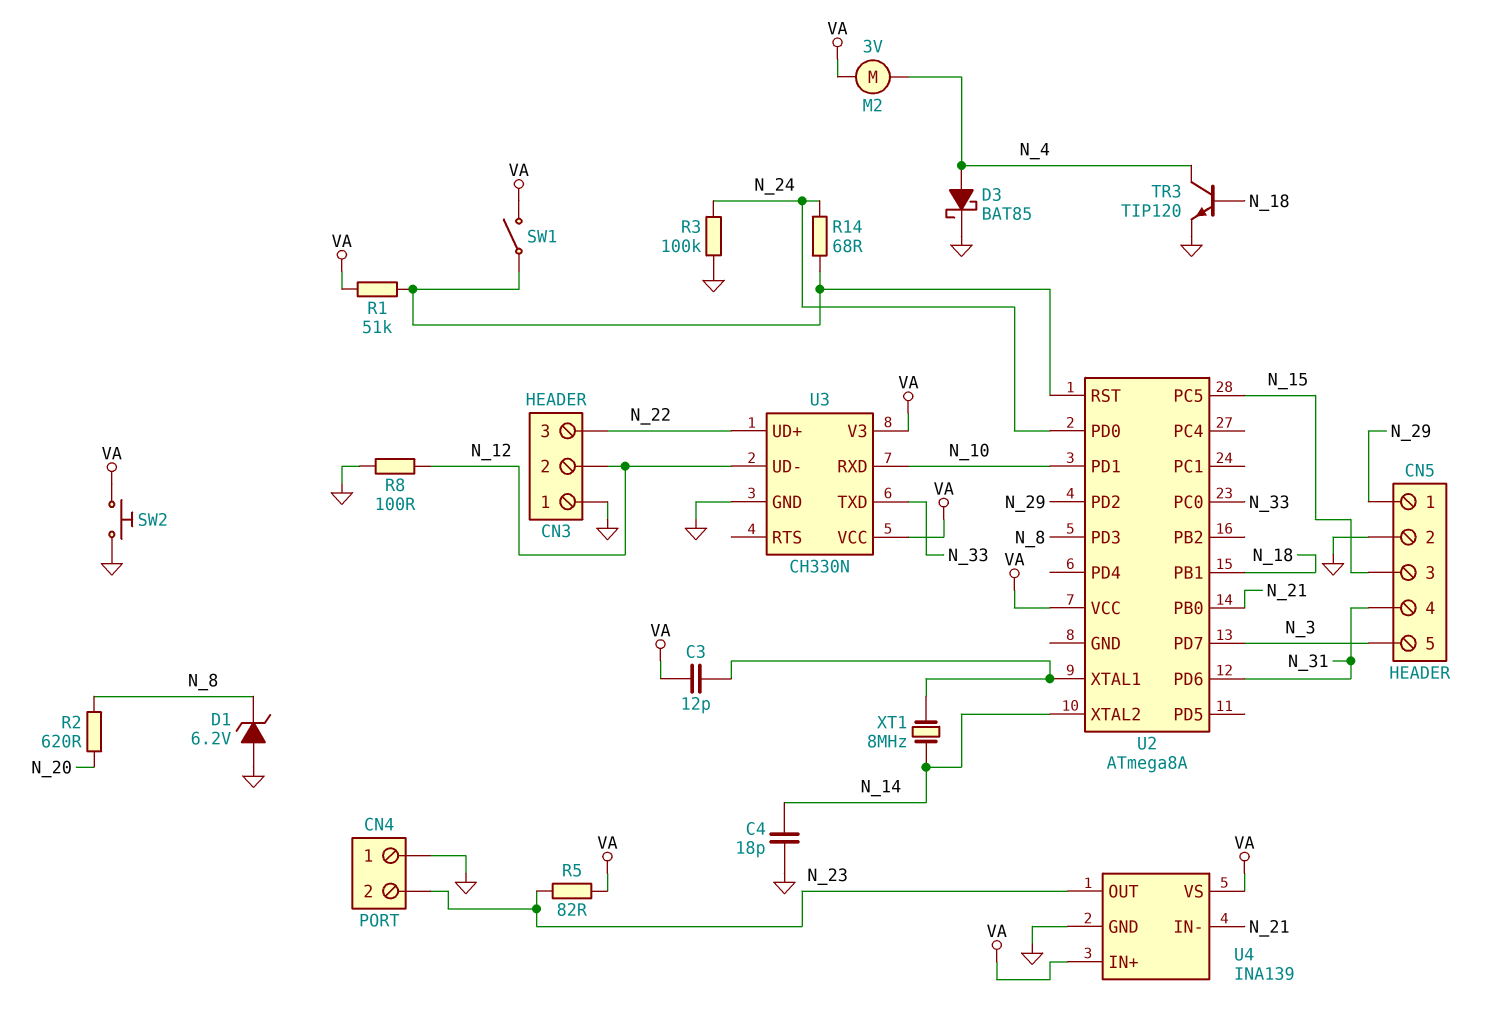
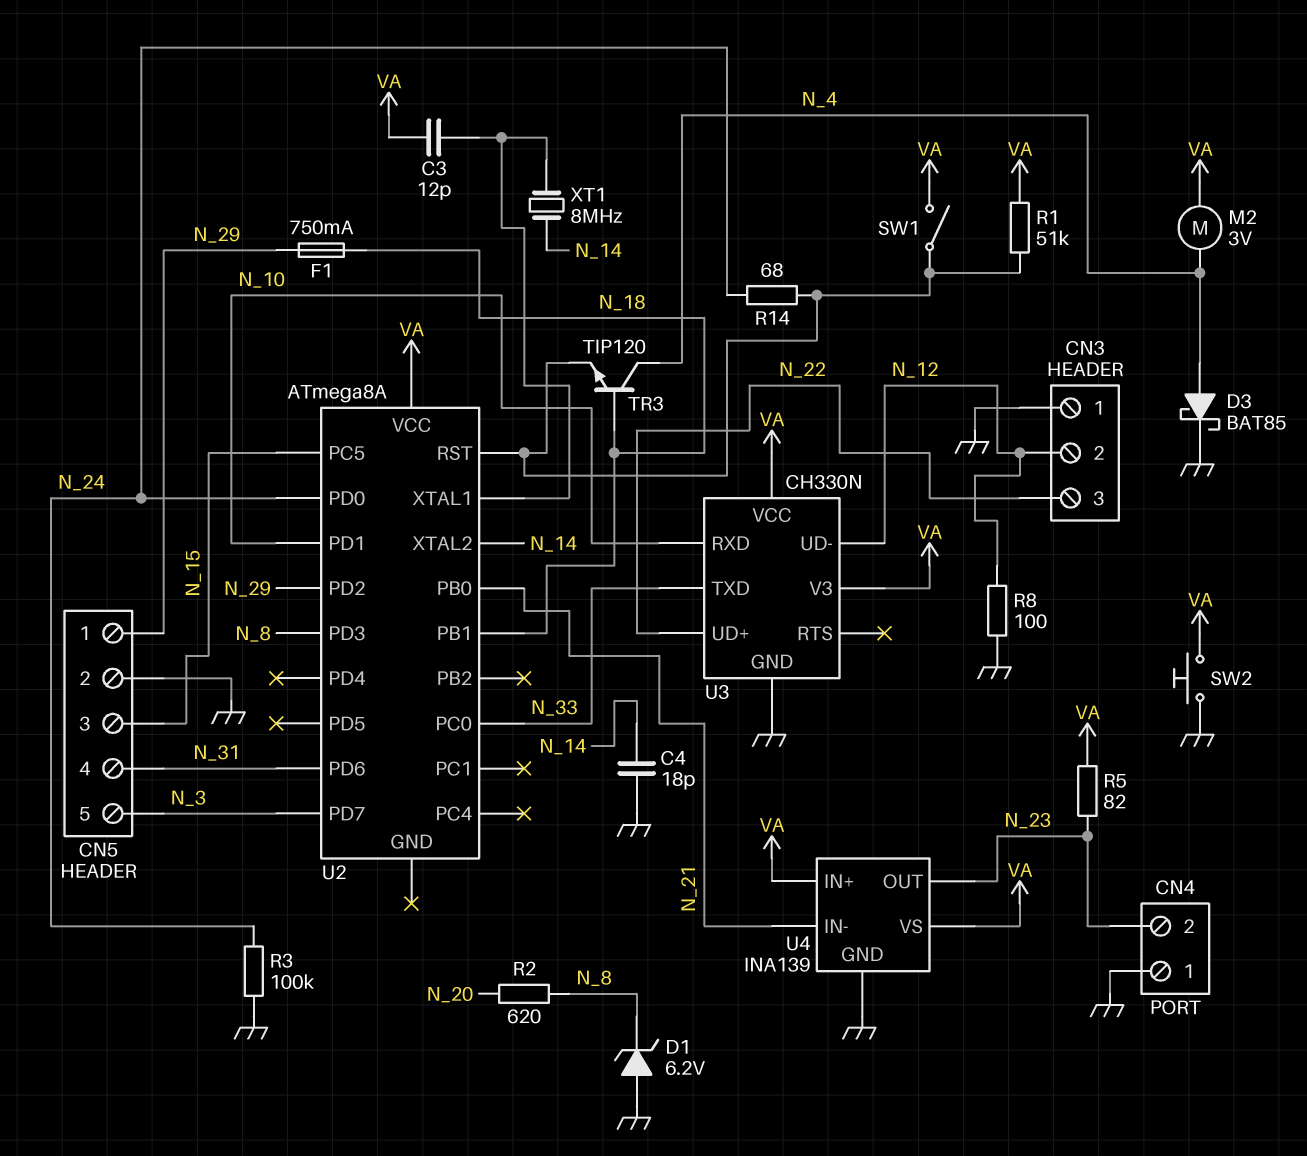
F1: none -> 750mA (N_18, N_29)
TR3: NPN TIP120 (B N_18, C N_4, E GND) -> NPN TIP120 (B N_18, C N_4, E U2/RST)

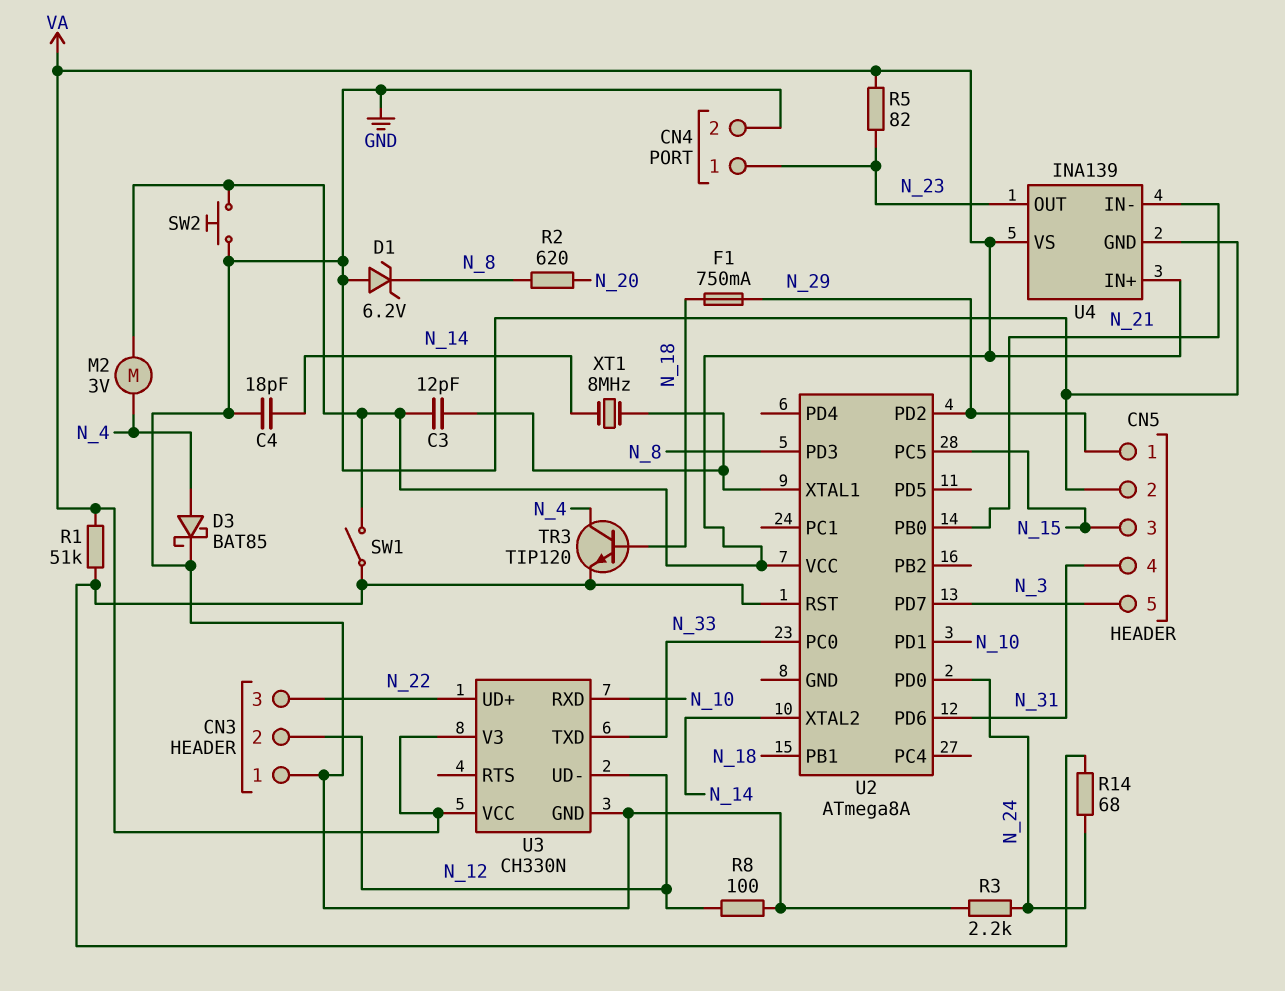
CN4 pin 1: GND -> N_23
CN4 pin 2: N_23 -> GND
R3: 100k (GND, N_24) -> 2.2k (GND, N_24)

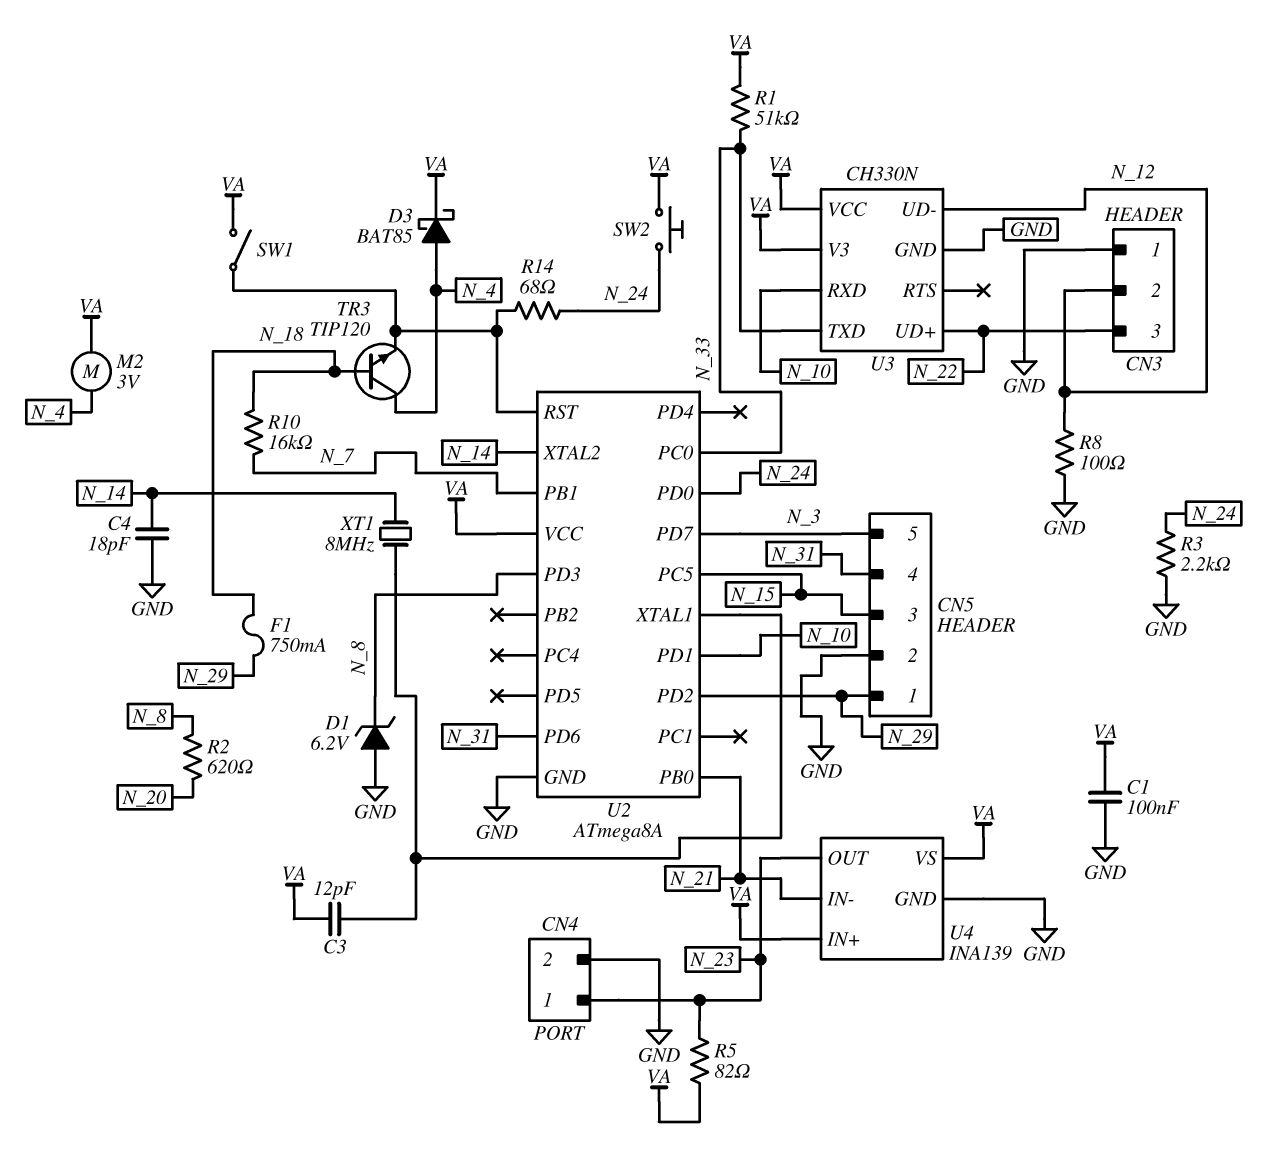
C1: none -> 100nF (GND, VA)
D3: schottky BAT85 (A N_4, K GND) -> schottky BAT85 (A N_4, K VA)
R1: 51k (U2/RST, VA) -> 51k (N_33, VA)
R10: none -> 16k (N_7, N_18)
SW2: button (GND, VA) -> button (N_24, VA)
U2 pin GND: none -> GND
U2 pin PB1: N_18 -> N_7

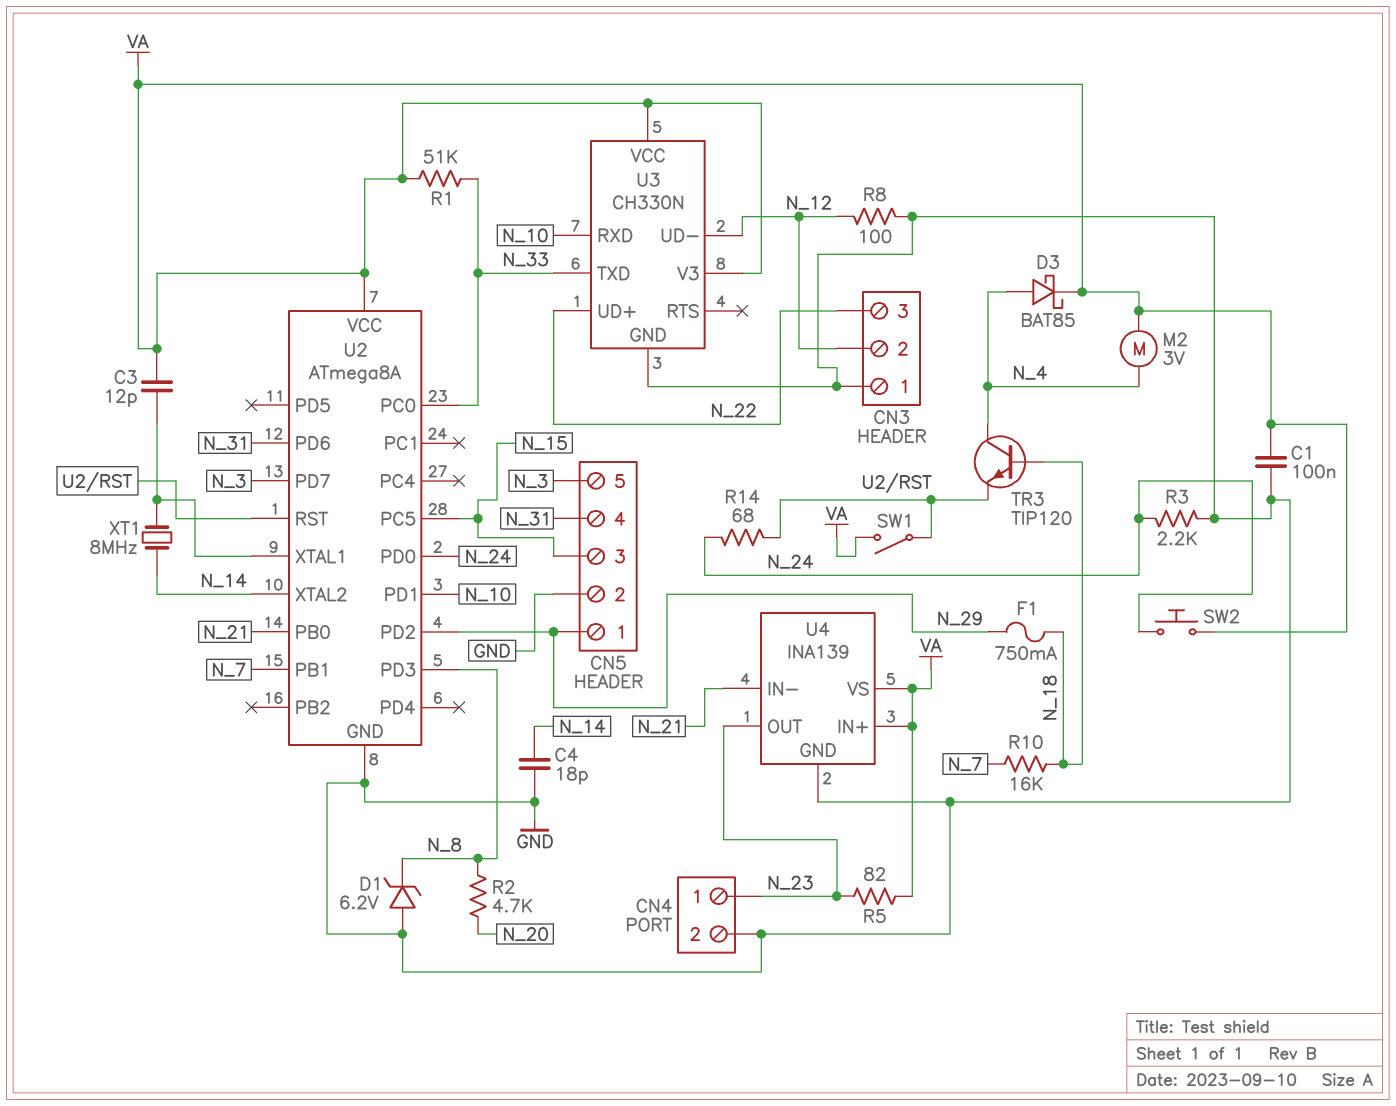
R2: 620 (N_8, N_20) -> 4.7k (N_8, N_20)

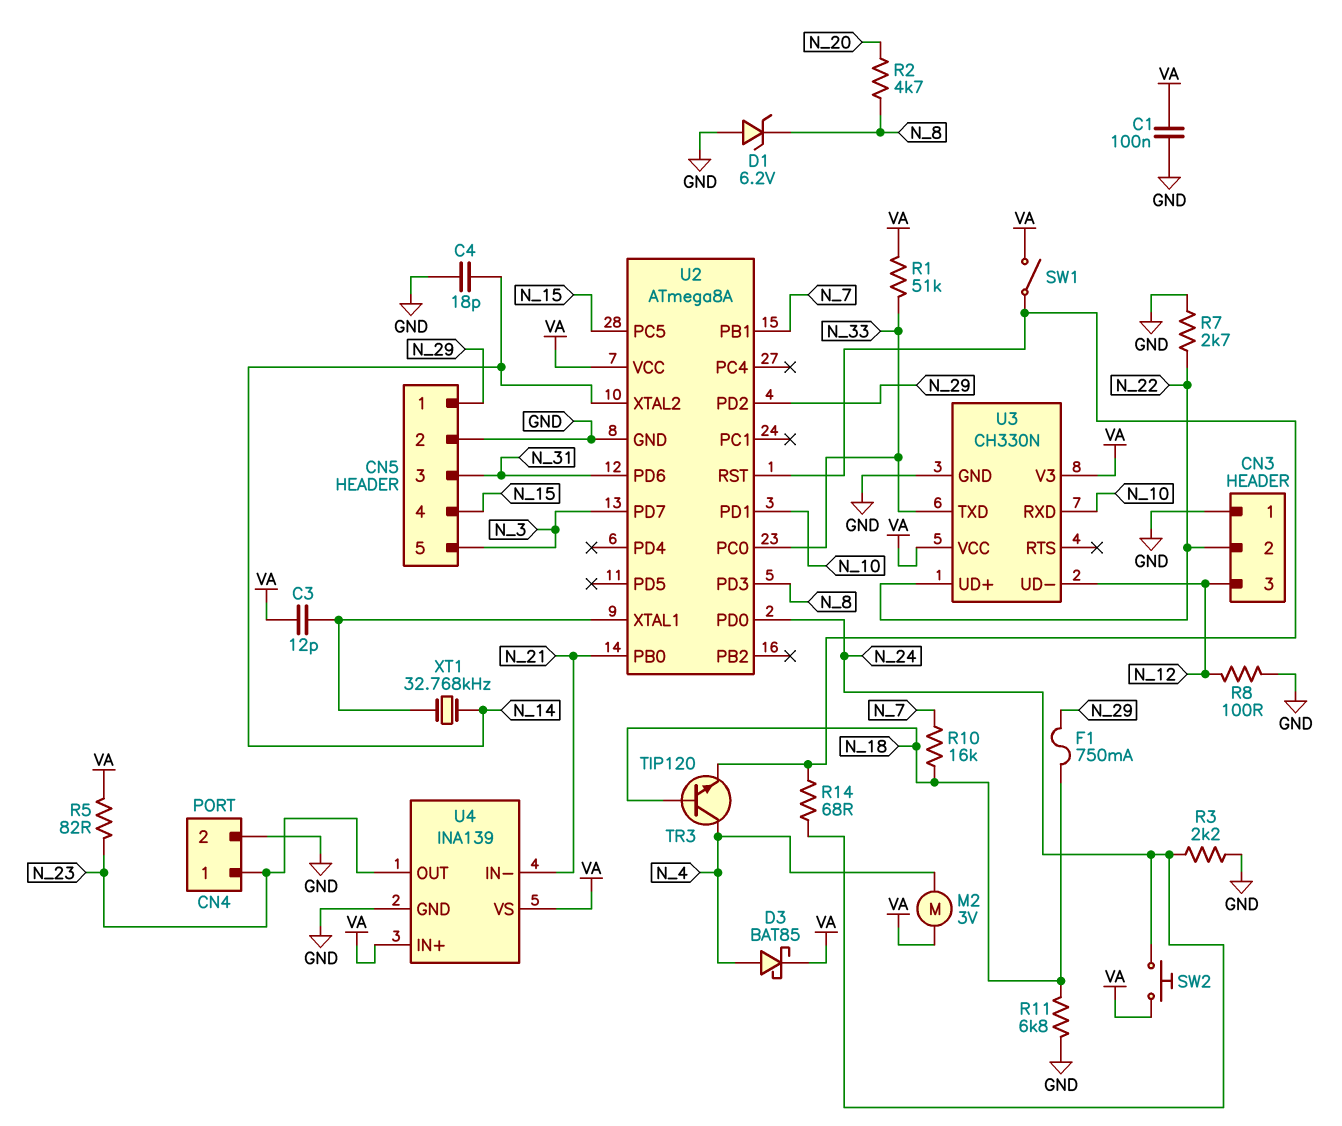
CN3 pin 2: N_12 -> N_22
CN3 pin 3: N_22 -> N_12
CN5 pin 3: N_15 -> N_31
CN5 pin 4: N_31 -> N_15
R7: none -> 2.7k (GND, N_22)
R11: none -> 6.8k (GND, N_18)
XT1: 8MHz (N_14, U2/XTAL1) -> 32.768kHz (N_14, U2/XTAL1)

